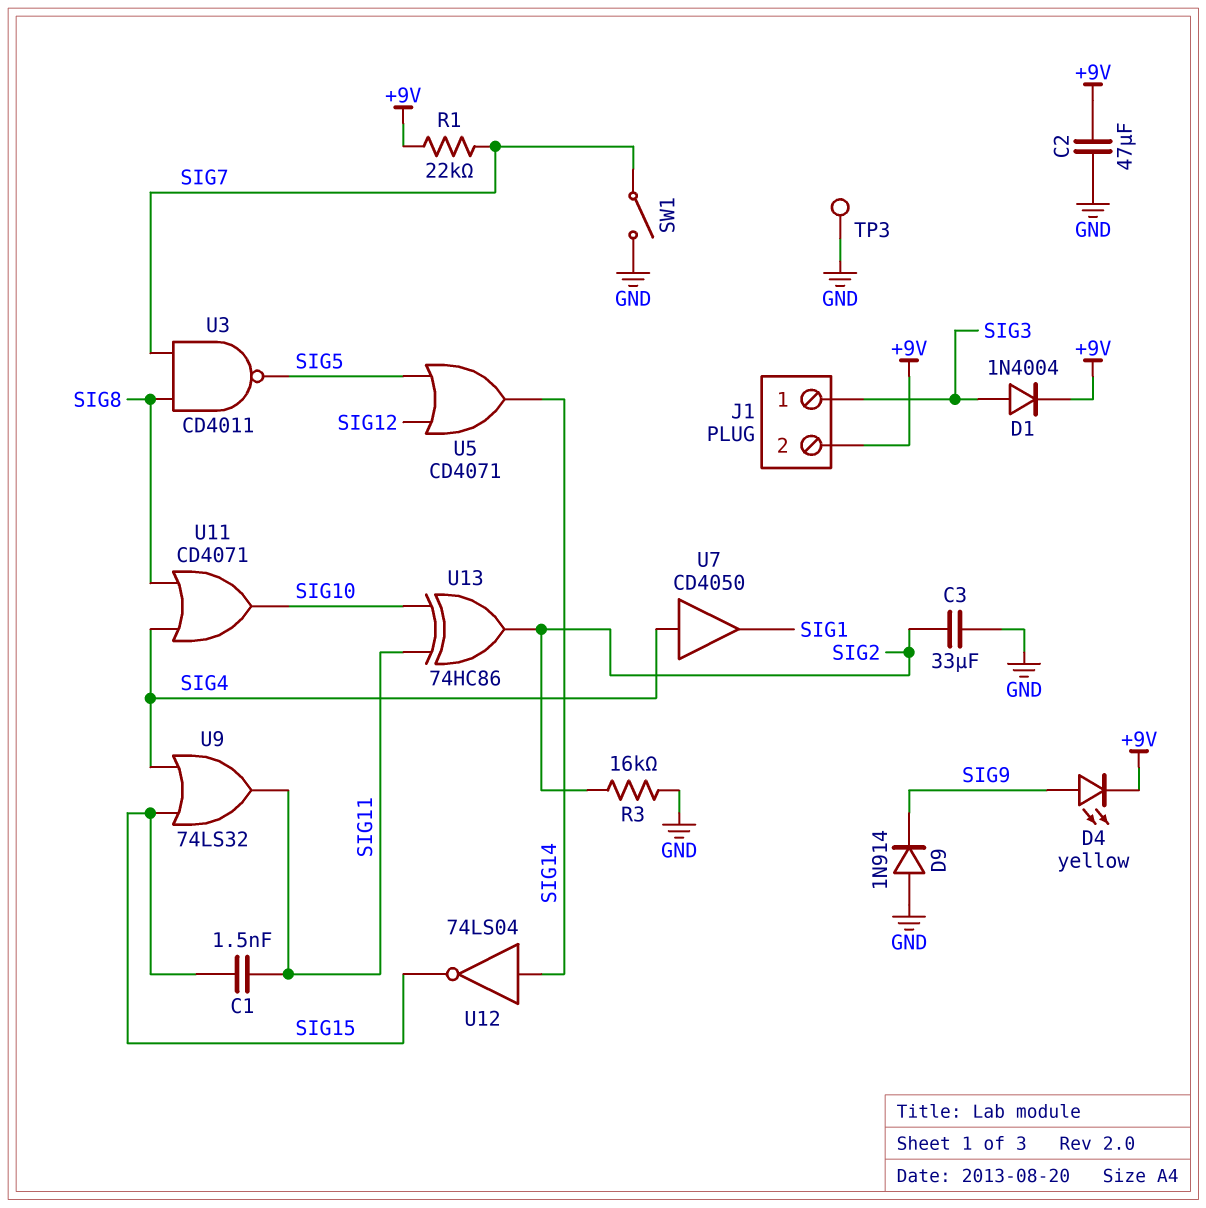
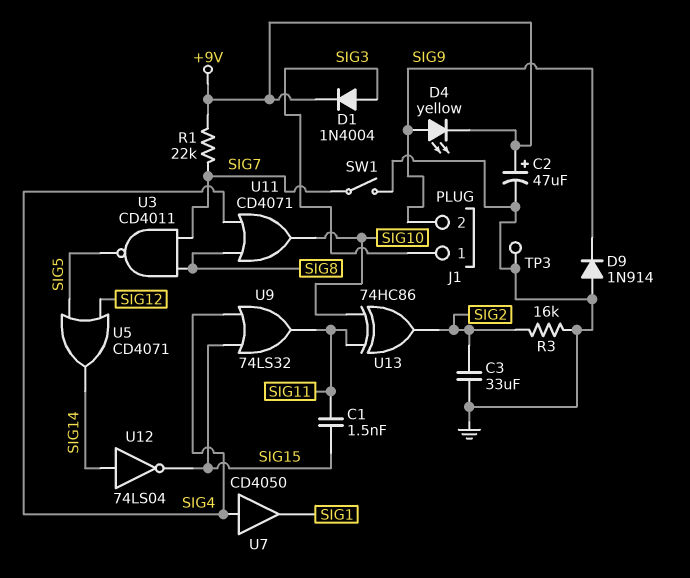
C2: 47uF (+9V, GND) -> 47uF (plus +9V, minus GND)
J1 pin 2: +9V -> SIG9

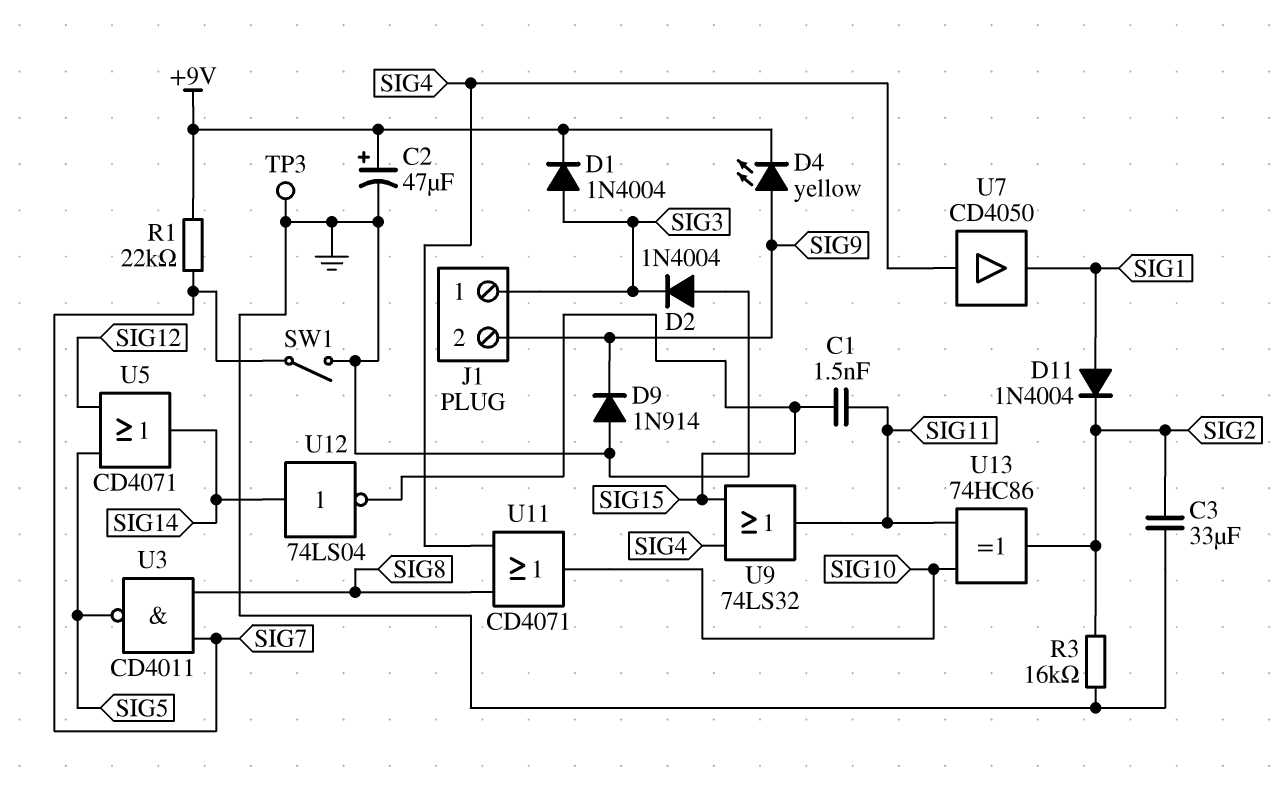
D2: none -> diode 1N4004 (A GND, K SIG3)
D11: none -> diode 1N4004 (A SIG1, K SIG2)

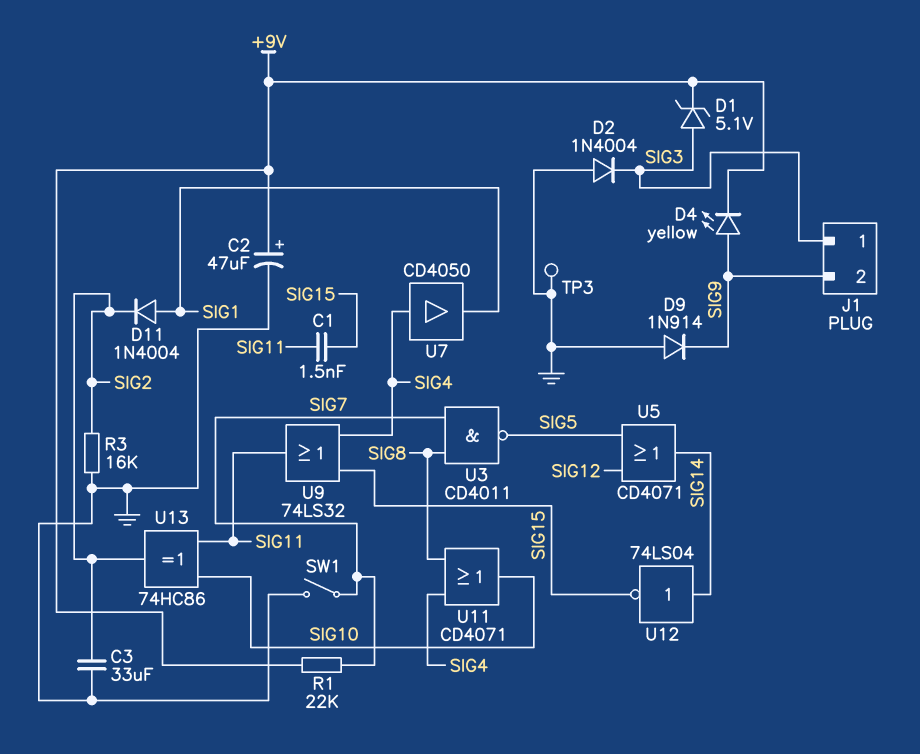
D1: diode 1N4004 (A SIG3, K +9V) -> zener 5.1V (A SIG3, K +9V)

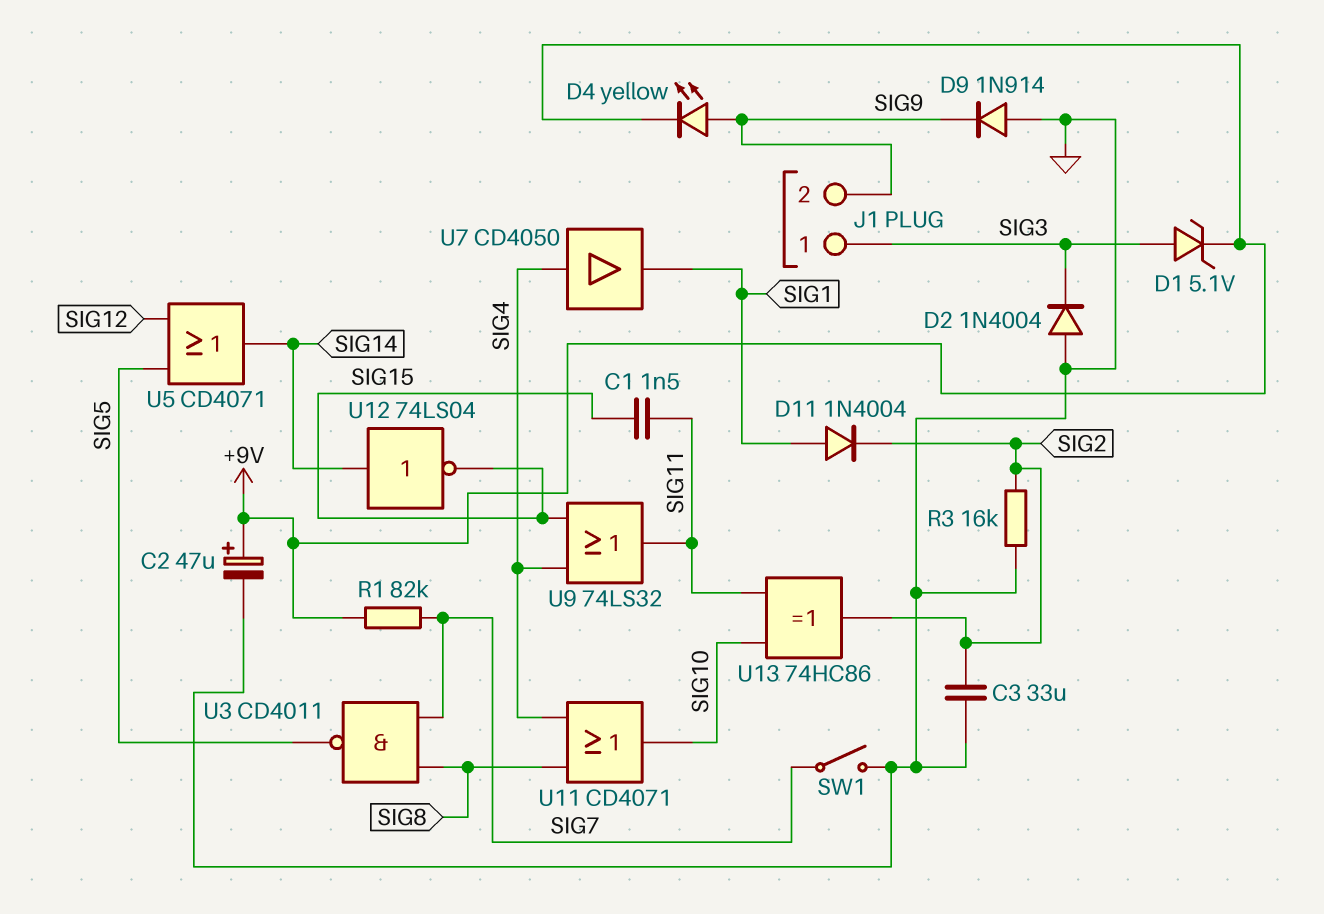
R1: 22k (+9V, SIG7) -> 82k (+9V, SIG7)
TP3: test point (GND) -> none

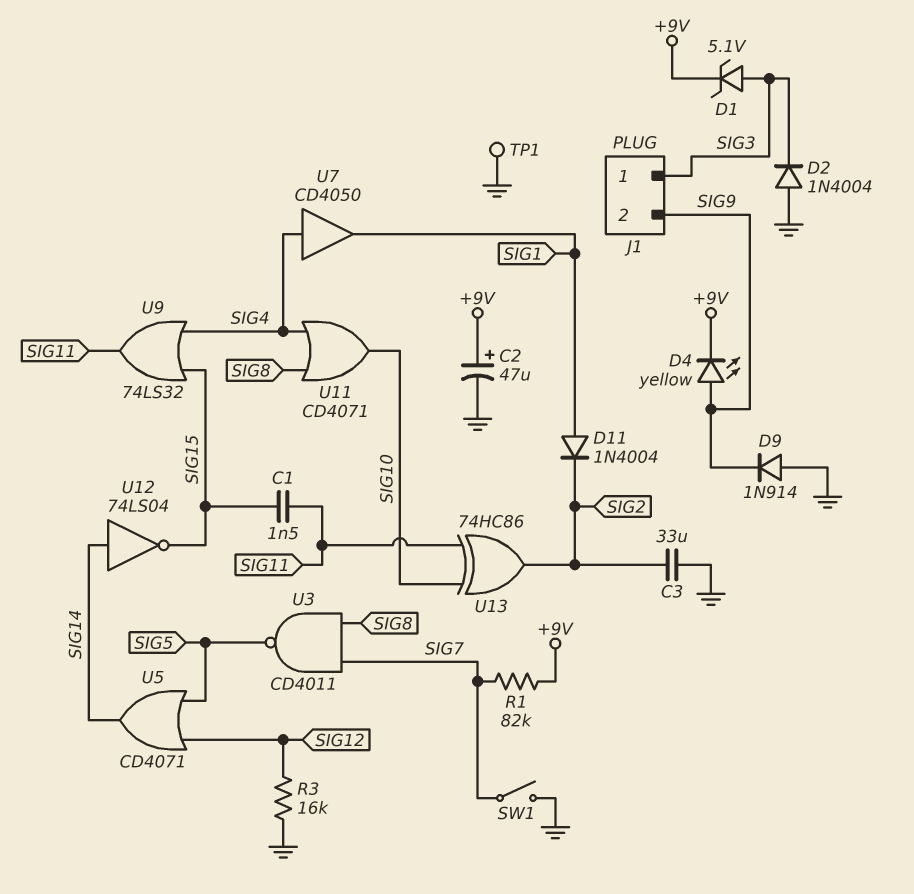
R3: 16k (GND, SIG2) -> 16k (GND, SIG12)
TP1: none -> test point (GND)

